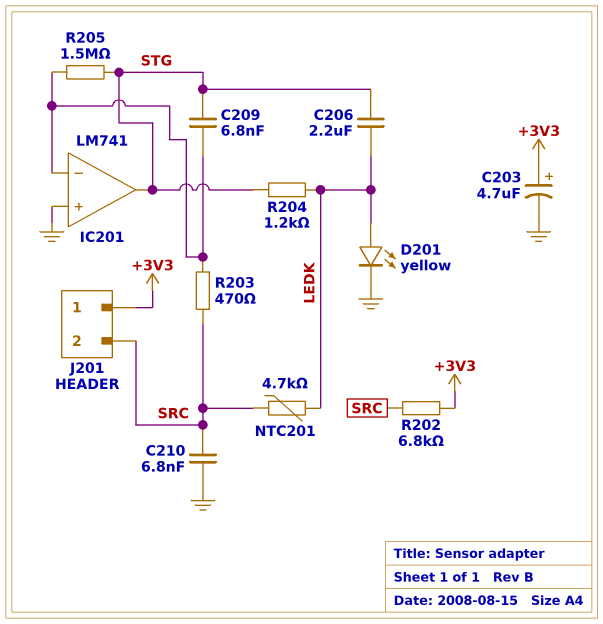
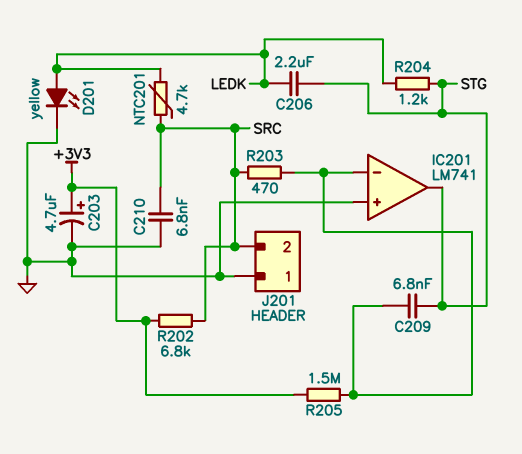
J201 pin 1: +3V3 -> GND
R205: 1.5M (IC201/in-, STG) -> 1.5M (+3V3, IC201/in-)

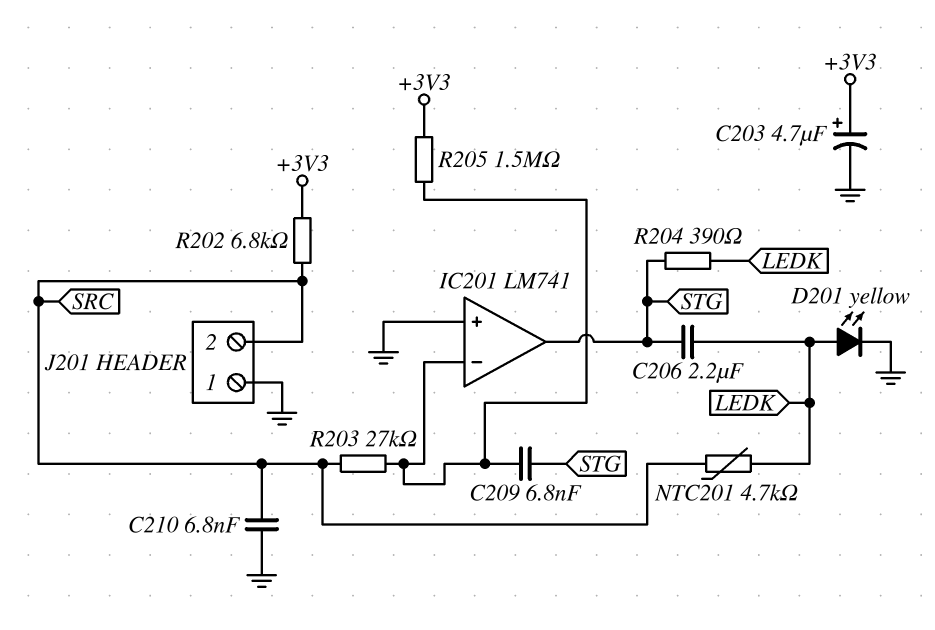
R203: 470 (IC201/in-, SRC) -> 27k (IC201/in-, SRC)
R204: 1.2k (LEDK, STG) -> 390 (LEDK, STG)

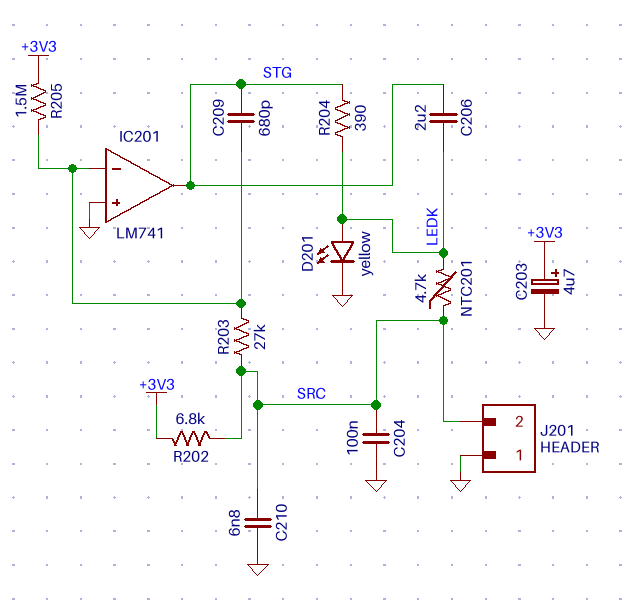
C204: none -> 100nF (GND, SRC)
C209: 6.8nF (IC201/in-, STG) -> 680pF (IC201/in-, STG)

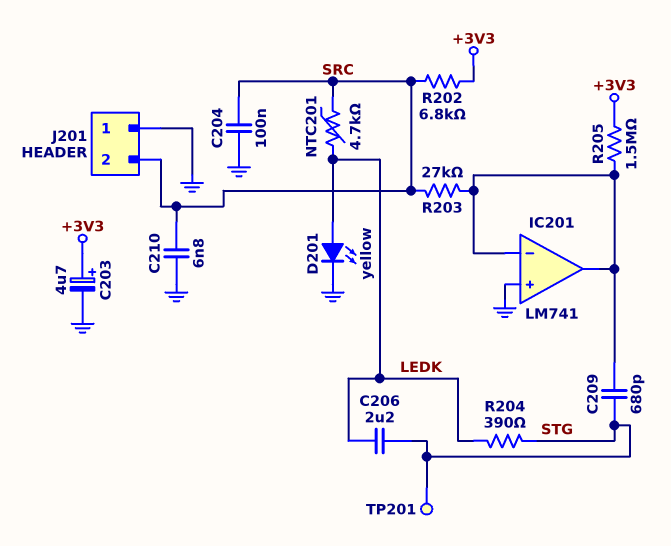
IC201 pin out: STG -> IC201/in-
TP201: none -> test point (STG)

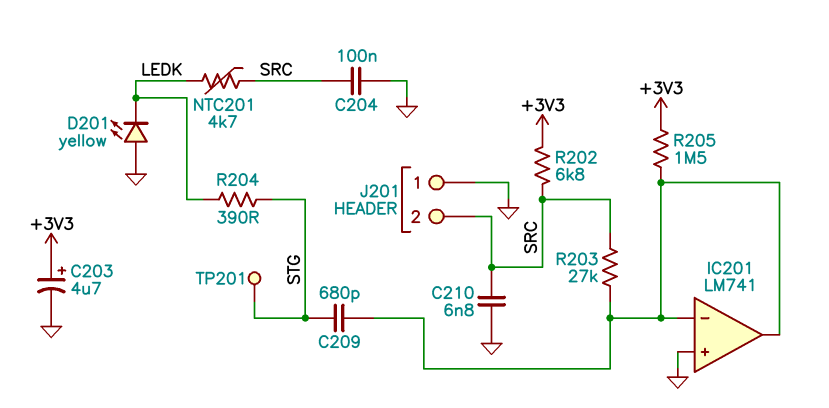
C206: 2.2uF (LEDK, STG) -> none
D201: LED yellow (A LEDK, K GND) -> LED yellow (A GND, K LEDK)

